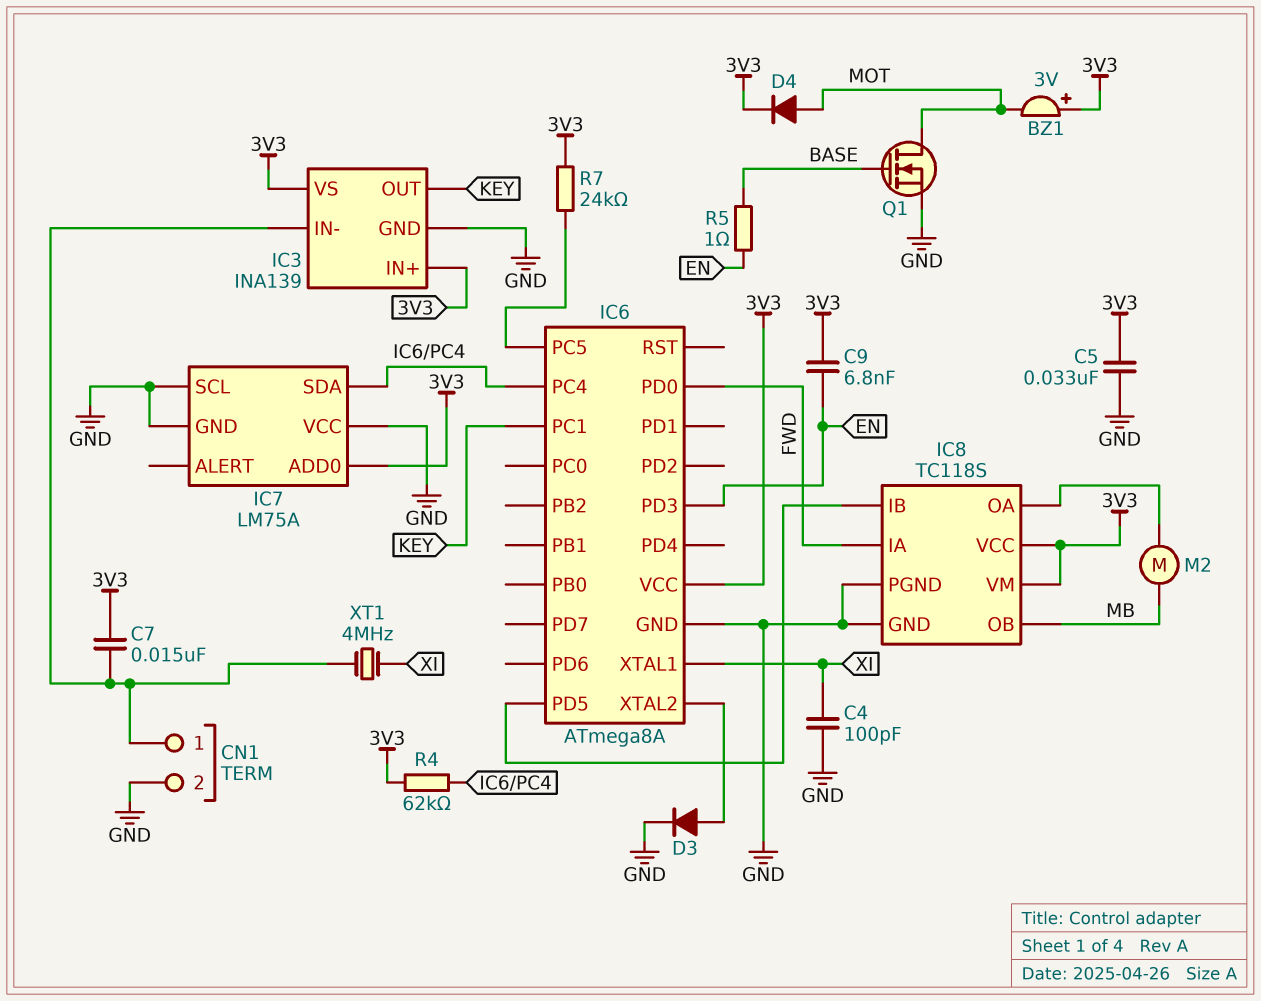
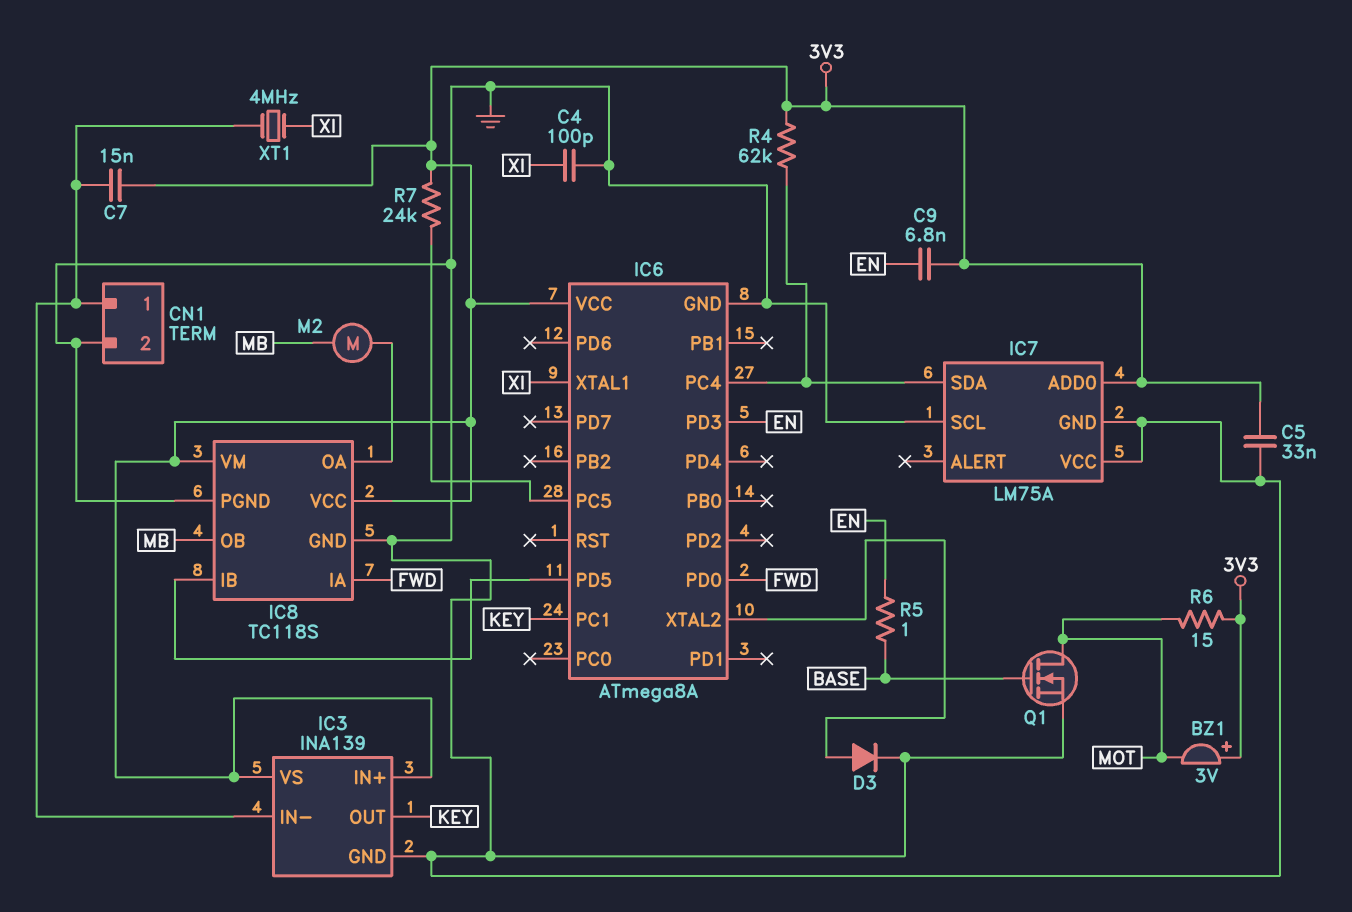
D4: diode (A MOT, K 3V3) -> none
R6: none -> 15 (3V3, MOT)

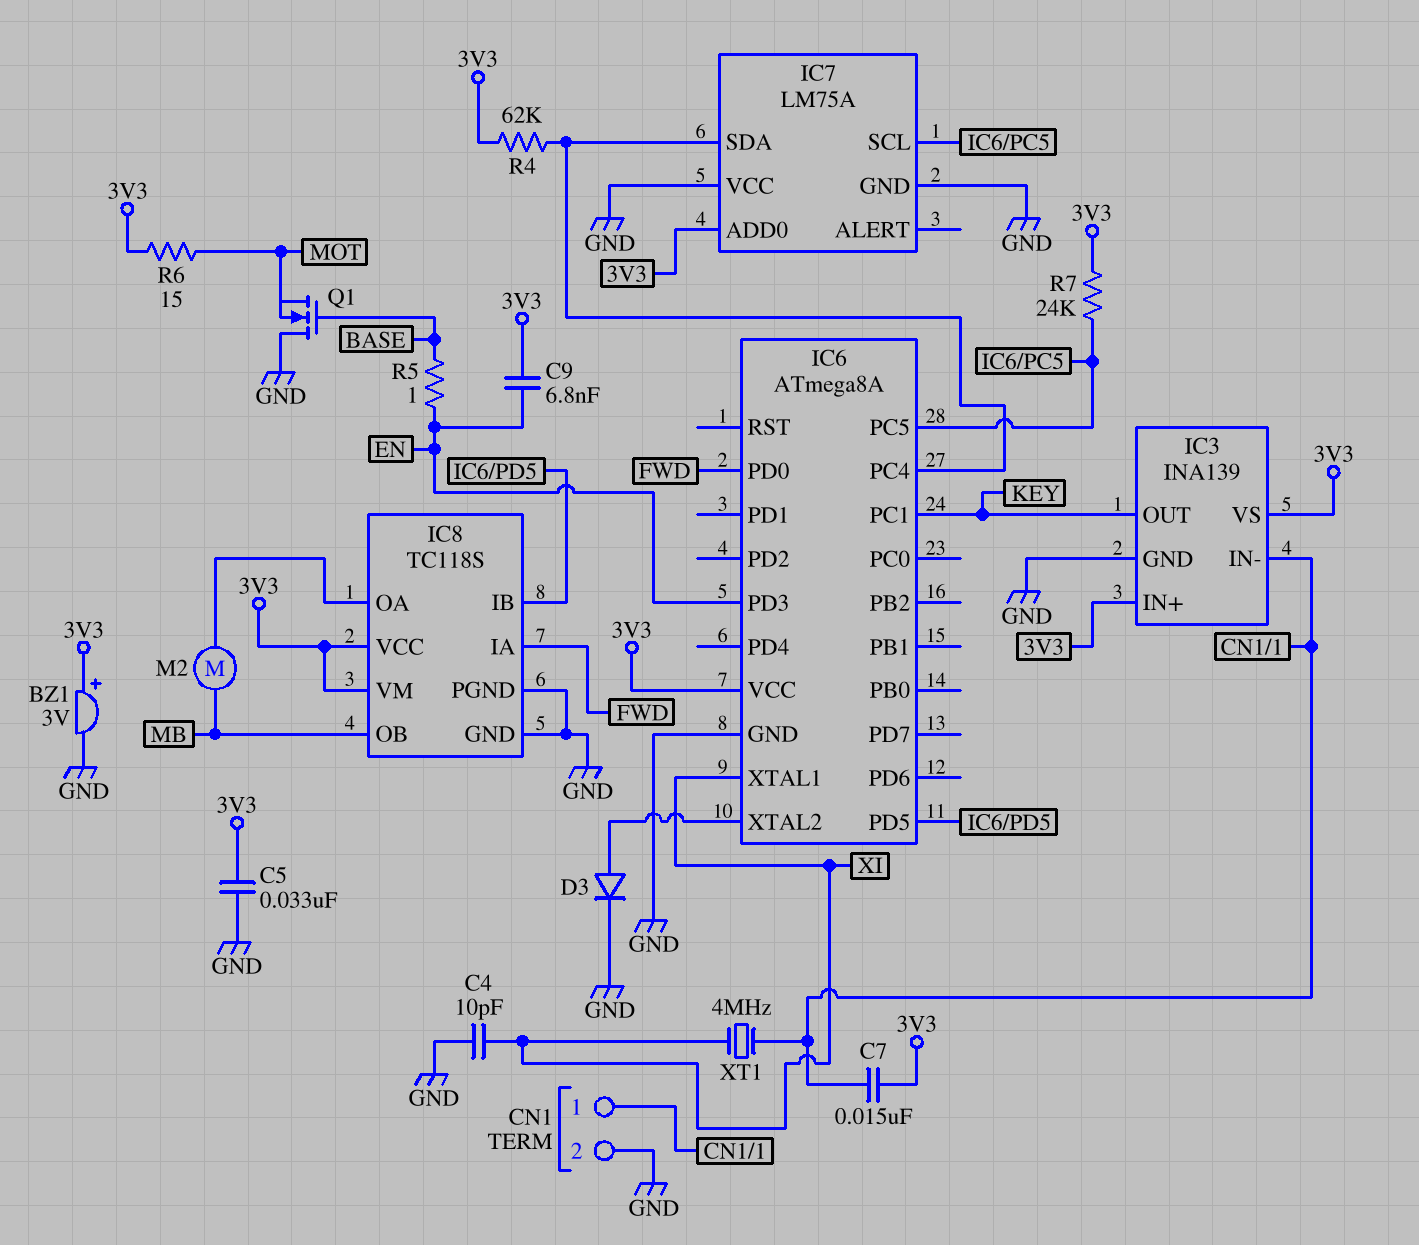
BZ1: buzzer 3V (plus 3V3, minus MOT) -> buzzer 3V (plus 3V3, minus GND)
C4: 100pF (GND, XI) -> 10pF (GND, XI)
IC7 pin SCL: GND -> IC6/PC5
Q1: NMOS (G BASE, D MOT, S GND) -> NMOS (G BASE, D GND, S MOT)

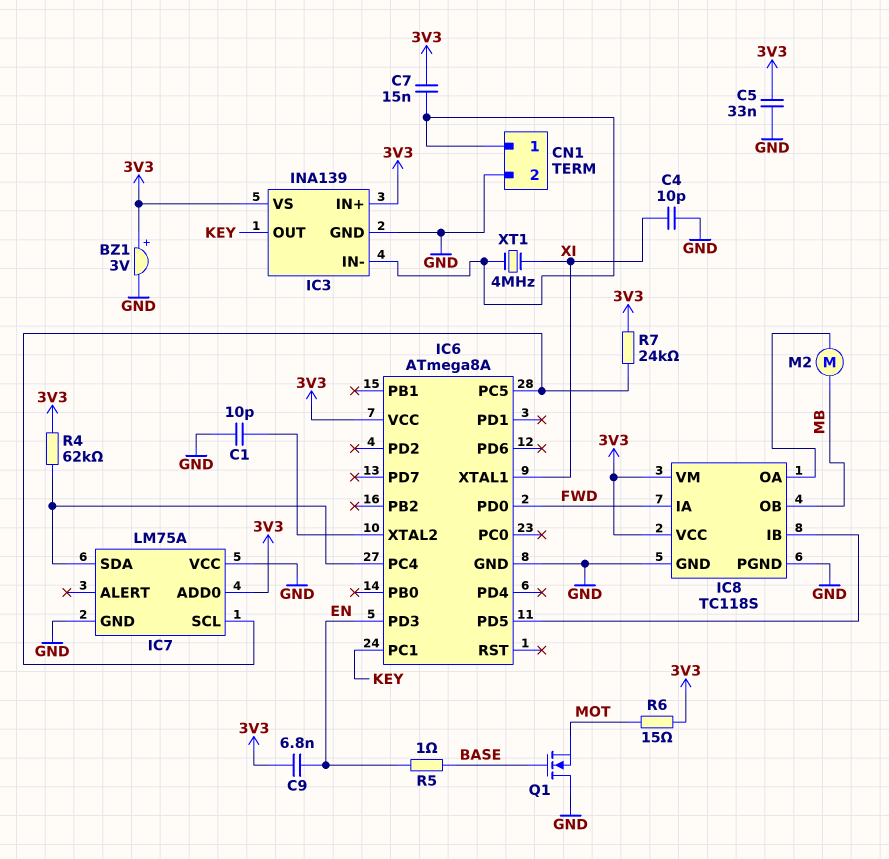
C1: none -> 10pF (GND, IC6/XTAL2)
D3: diode (A IC6/XTAL2, K GND) -> none

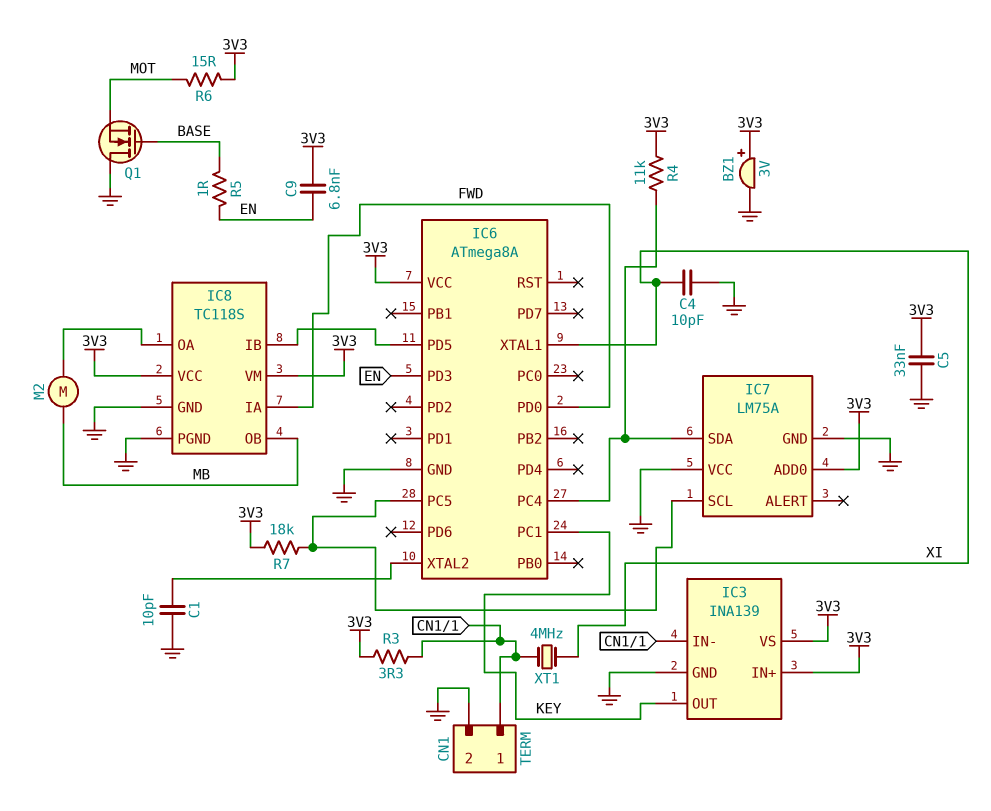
C7: 15nF (3V3, CN1/1) -> none
R3: none -> 3.3 (3V3, CN1/1)
R4: 62k (3V3, IC6/PC4) -> 11k (3V3, IC6/PC4)
R7: 24k (3V3, IC6/PC5) -> 18k (3V3, IC6/PC5)

